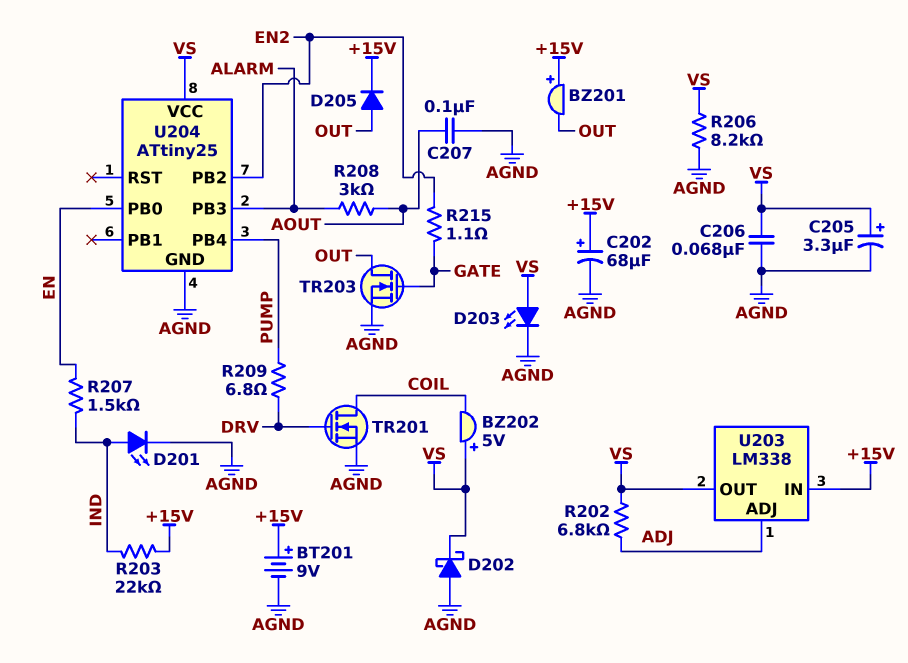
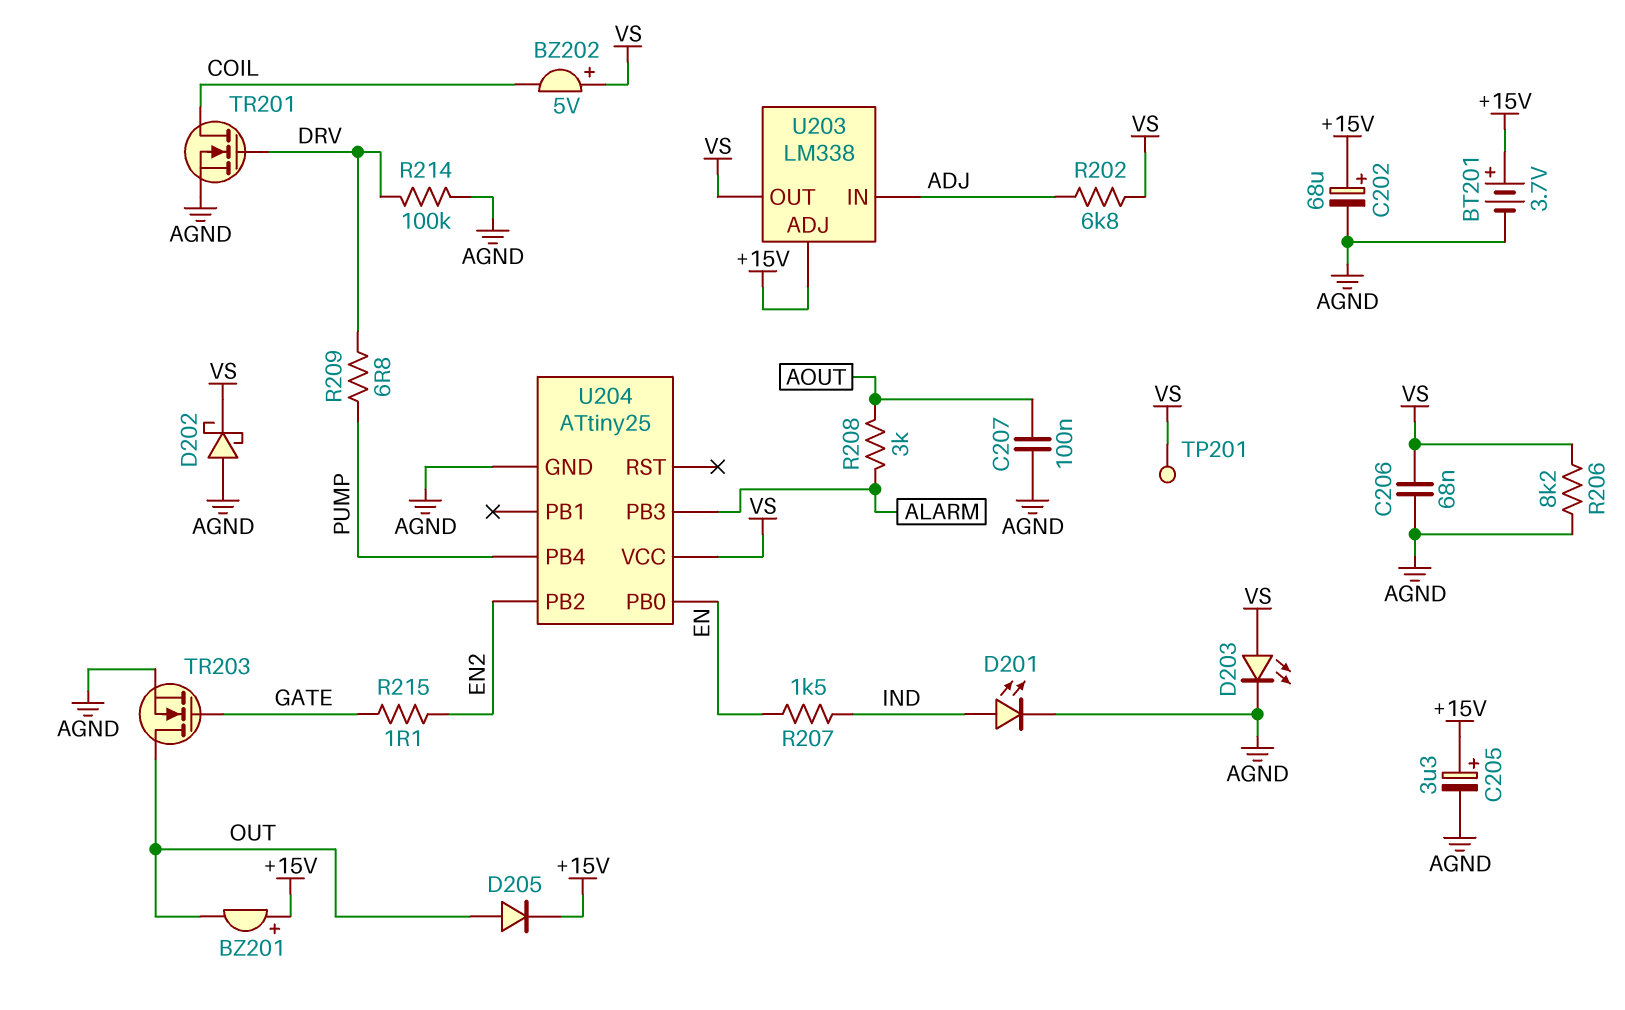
BT201: 9V (plus +15V, minus AGND) -> 3.7V (plus +15V, minus AGND)
C205: 3.3uF (plus VS, minus AGND) -> 3.3uF (plus +15V, minus AGND)
R203: 22k (+15V, IND) -> none
R214: none -> 100k (AGND, DRV)
TP201: none -> test point (VS)
U203 pin ADJ: ADJ -> +15V
U203 pin IN: +15V -> ADJ

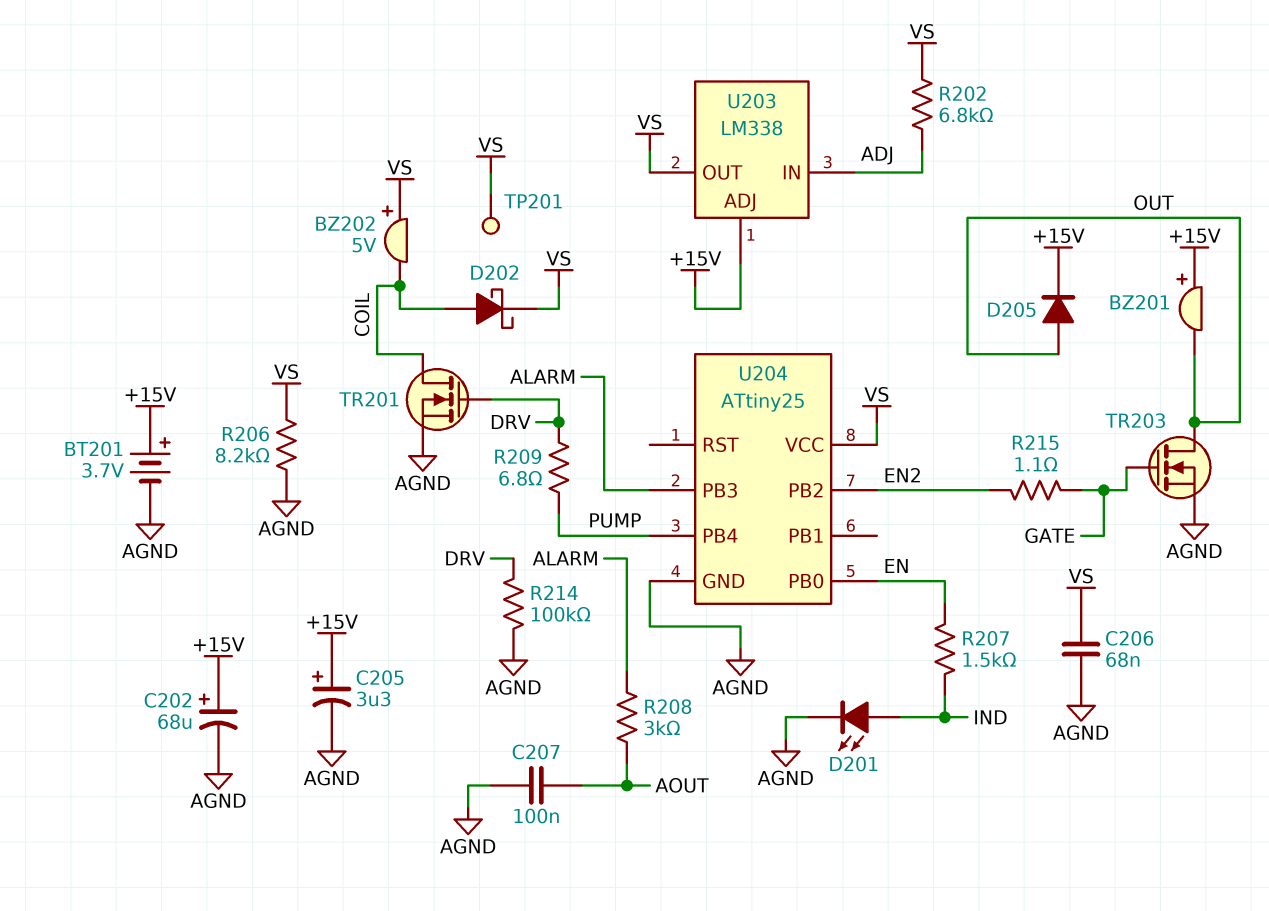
D202: schottky (A AGND, K VS) -> schottky (A COIL, K VS)
D203: LED (A VS, K AGND) -> none

